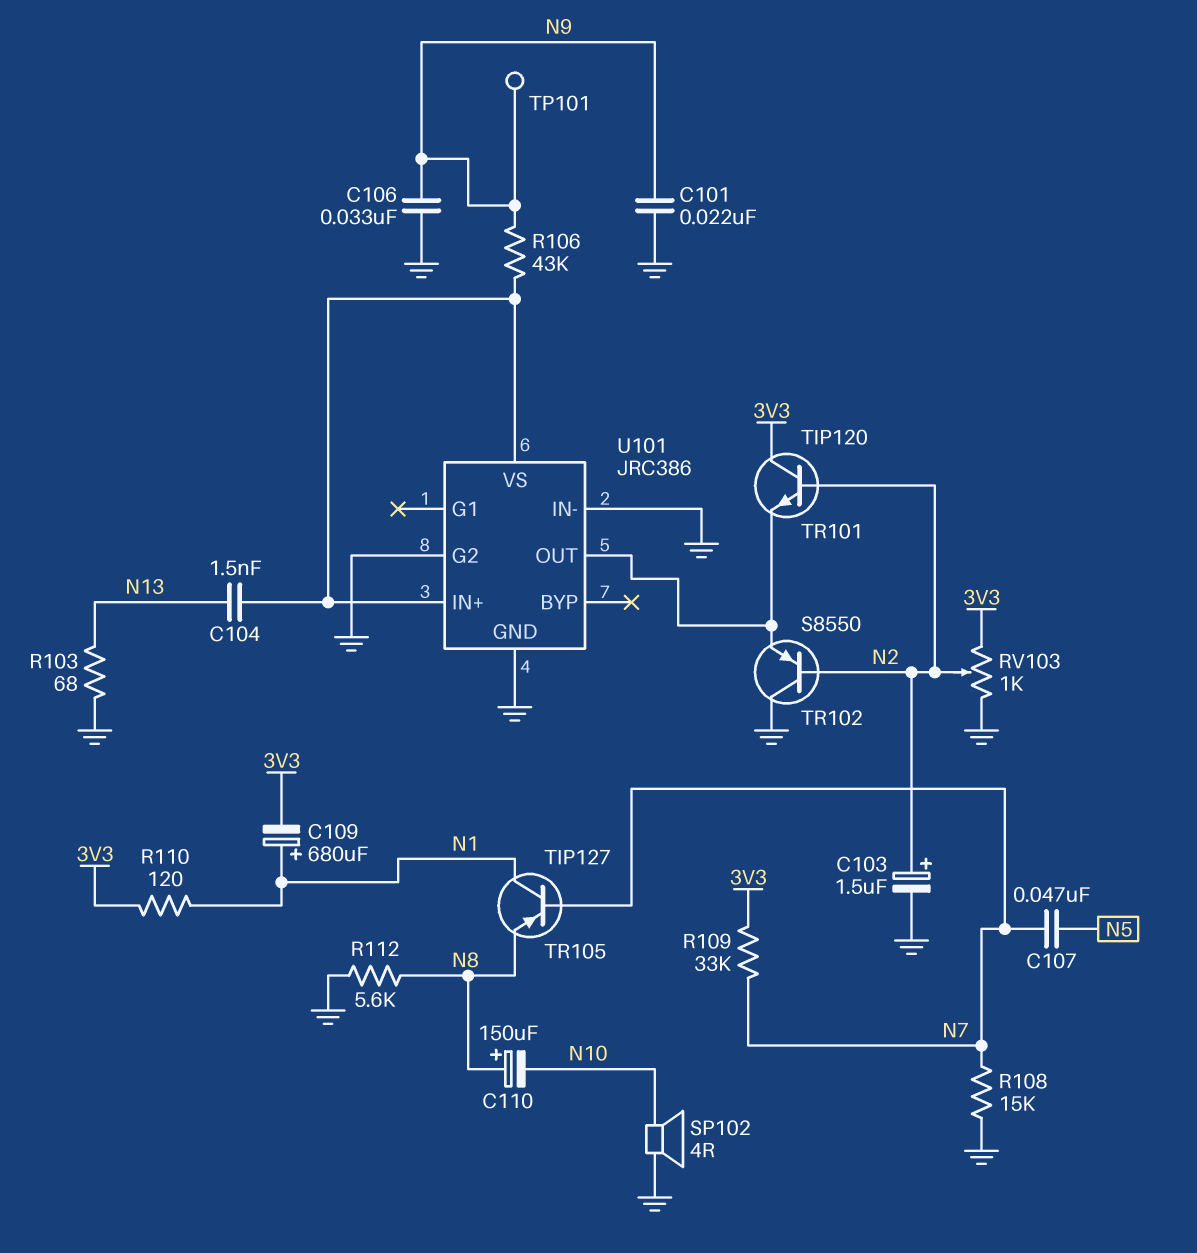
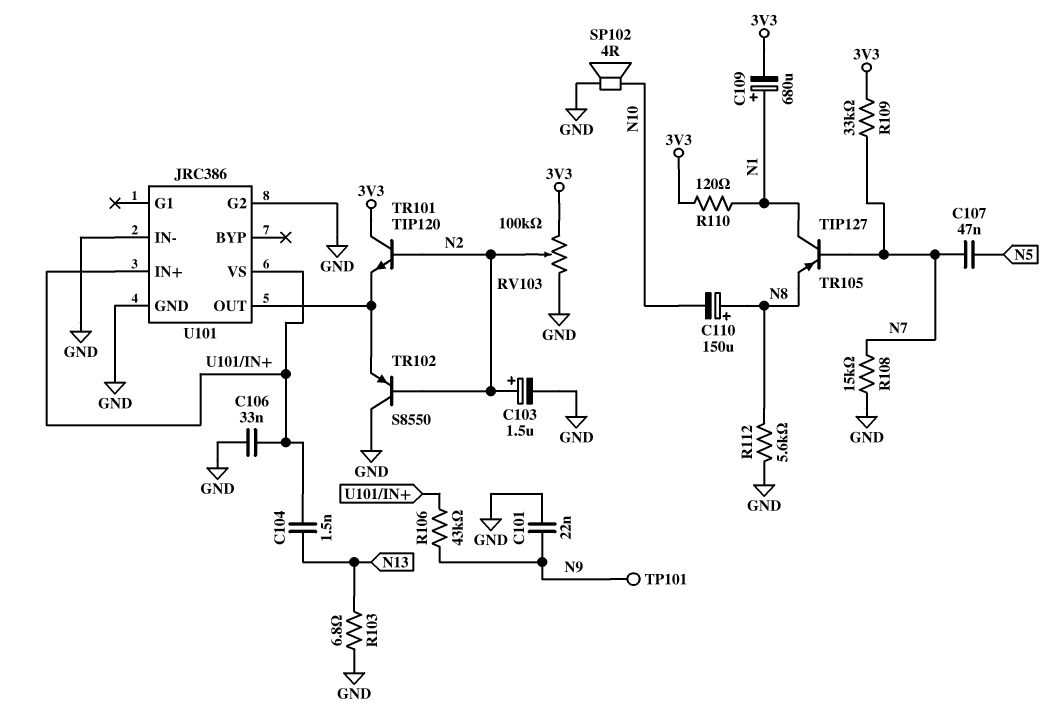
C106: 33nF (GND, N9) -> 33nF (GND, U101/IN+)
R103: 68 (GND, N13) -> 6.8 (GND, N13)
RV103: 1k (3V3, GND, wiper N2) -> 100k (3V3, GND, wiper N2)

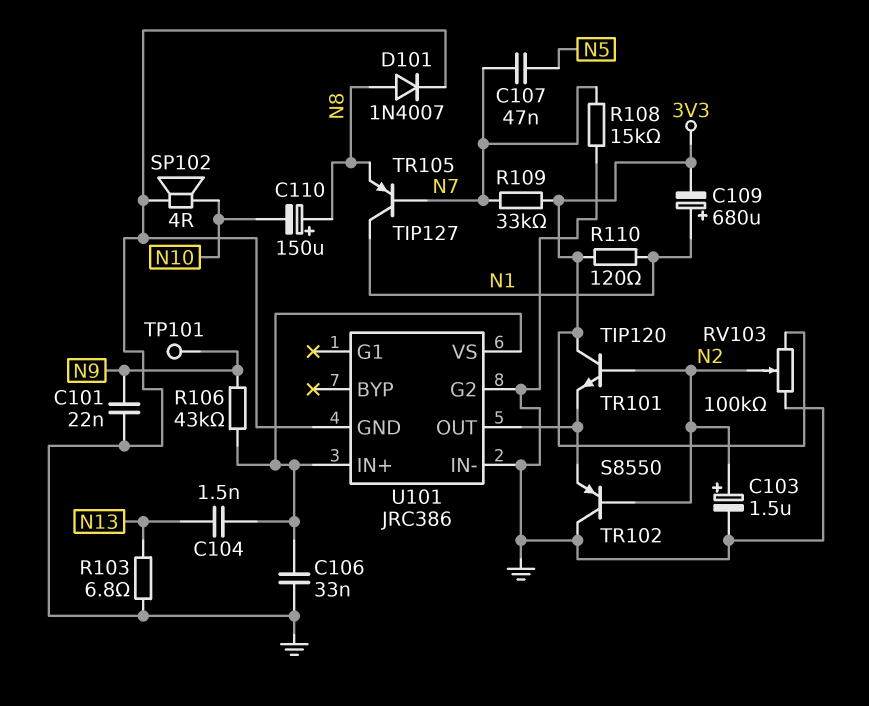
D101: none -> diode 1N4007 (A N8, K GND)
R112: 5.6k (GND, N8) -> none

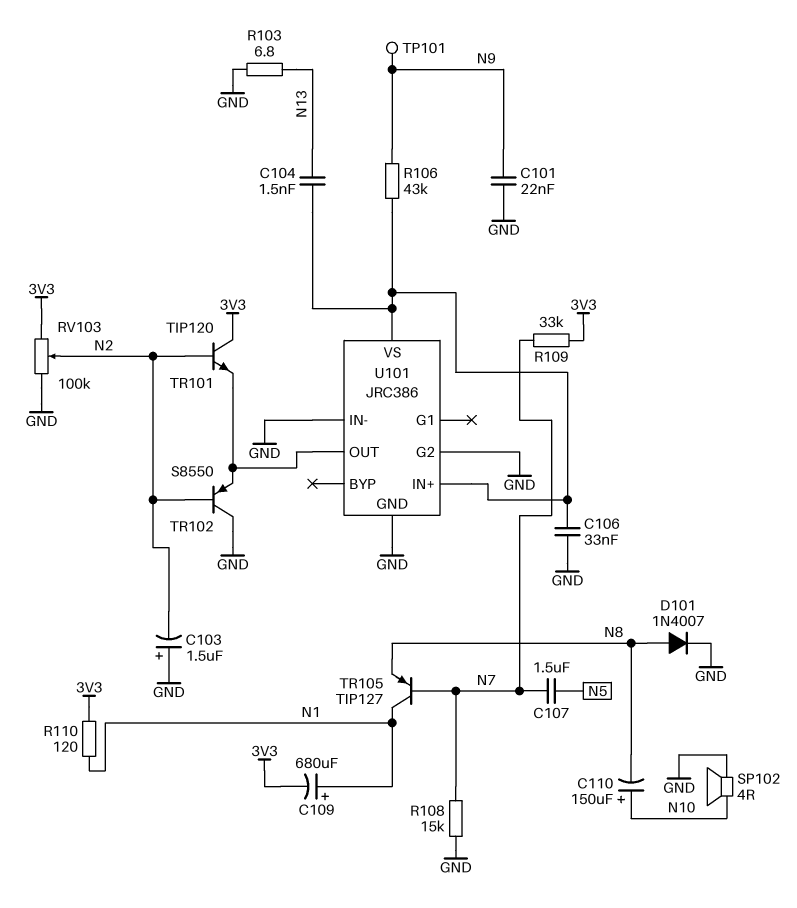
C103: 1.5uF (plus N2, minus GND) -> 1.5uF (plus GND, minus N2)
C107: 47nF (N5, N7) -> 1.5uF (N5, N7)
C110: 150uF (plus N8, minus N10) -> 150uF (plus N10, minus N8)

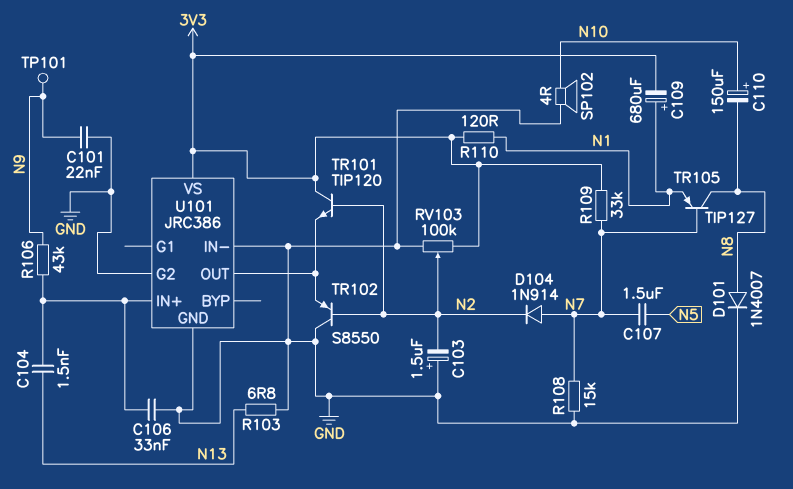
D104: none -> diode 1N914 (A N7, K N2)
TR105: PNP TIP127 (B N7, C N1, E N8) -> PNP TIP127 (B N7, C N8, E N1)
U101 pin VS: U101/IN+ -> 3V3

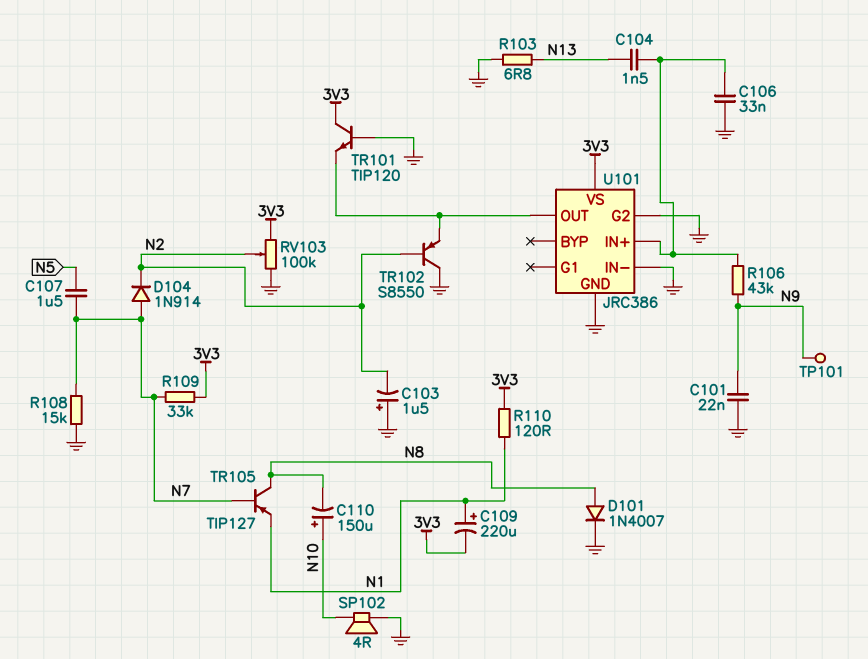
C109: 680uF (plus N1, minus 3V3) -> 220uF (plus N1, minus 3V3)
TR101: NPN TIP120 (B N2, C 3V3, E U101/OUT) -> NPN TIP120 (B GND, C 3V3, E U101/OUT)

